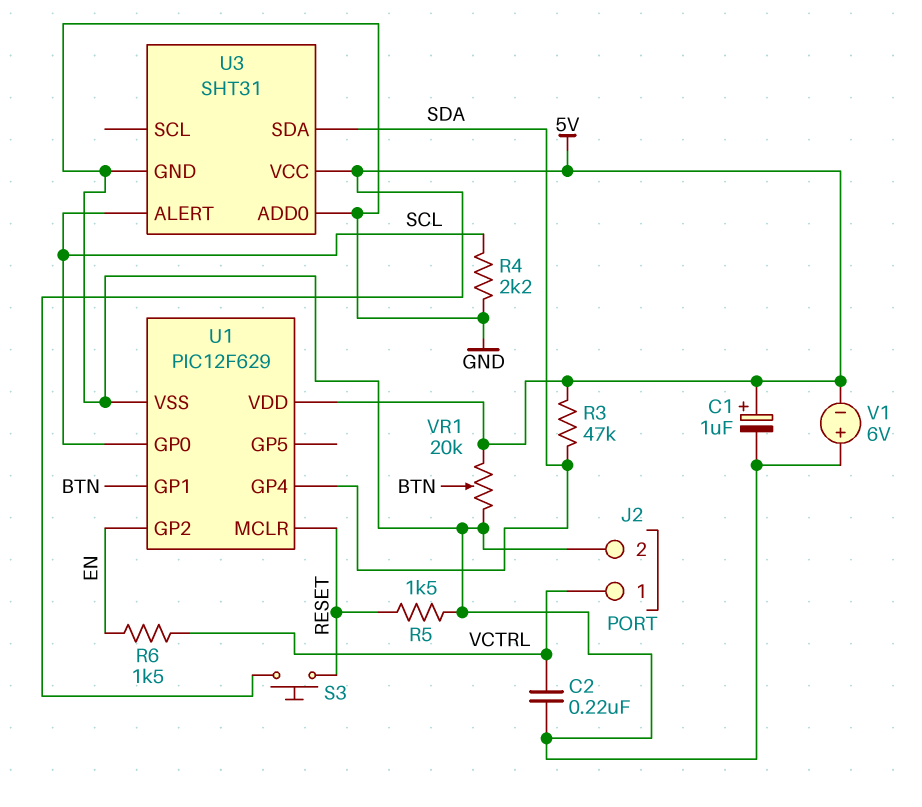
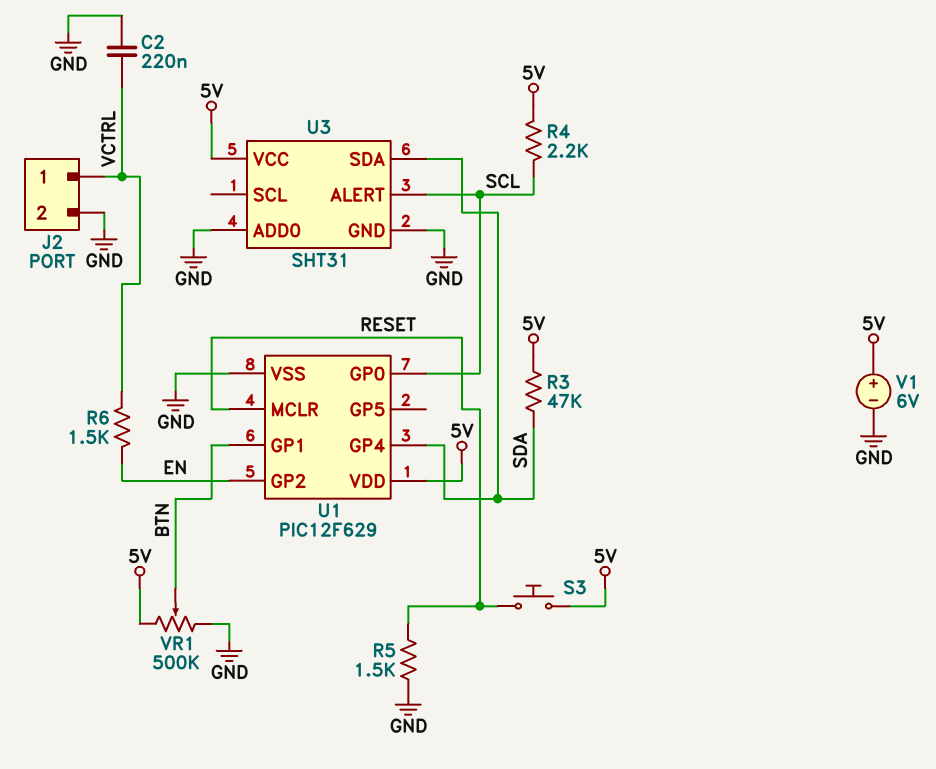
C1: 1uF (plus 5V, minus GND) -> none
R4: 2.2k (GND, SCL) -> 2.2k (5V, SCL)
V1: 6V (plus GND, minus 5V) -> 6V (plus 5V, minus GND)
VR1: 20k (5V, GND, wiper BTN) -> 500k (5V, GND, wiper BTN)

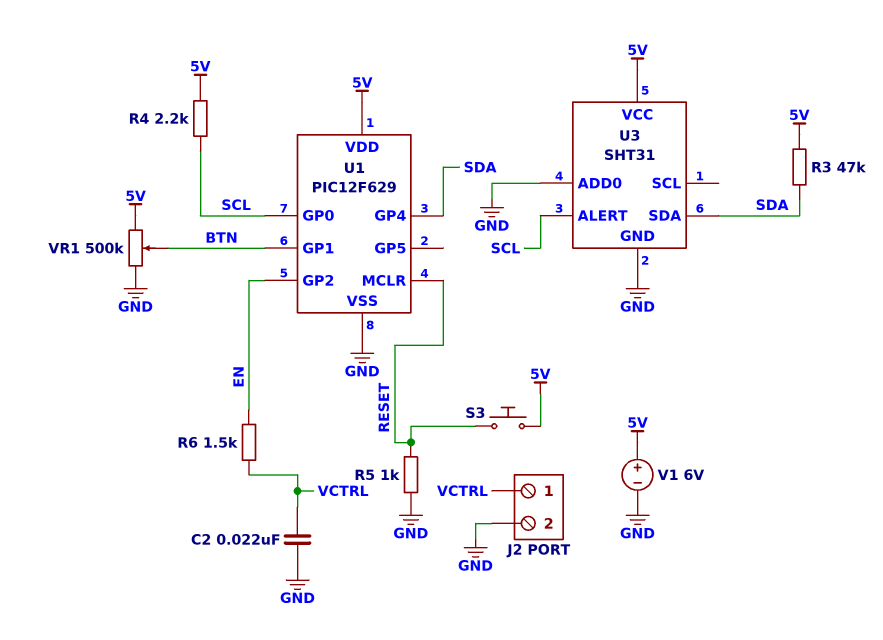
C2: 220nF (GND, VCTRL) -> 22nF (GND, VCTRL)
R5: 1.5k (GND, RESET) -> 1k (GND, RESET)

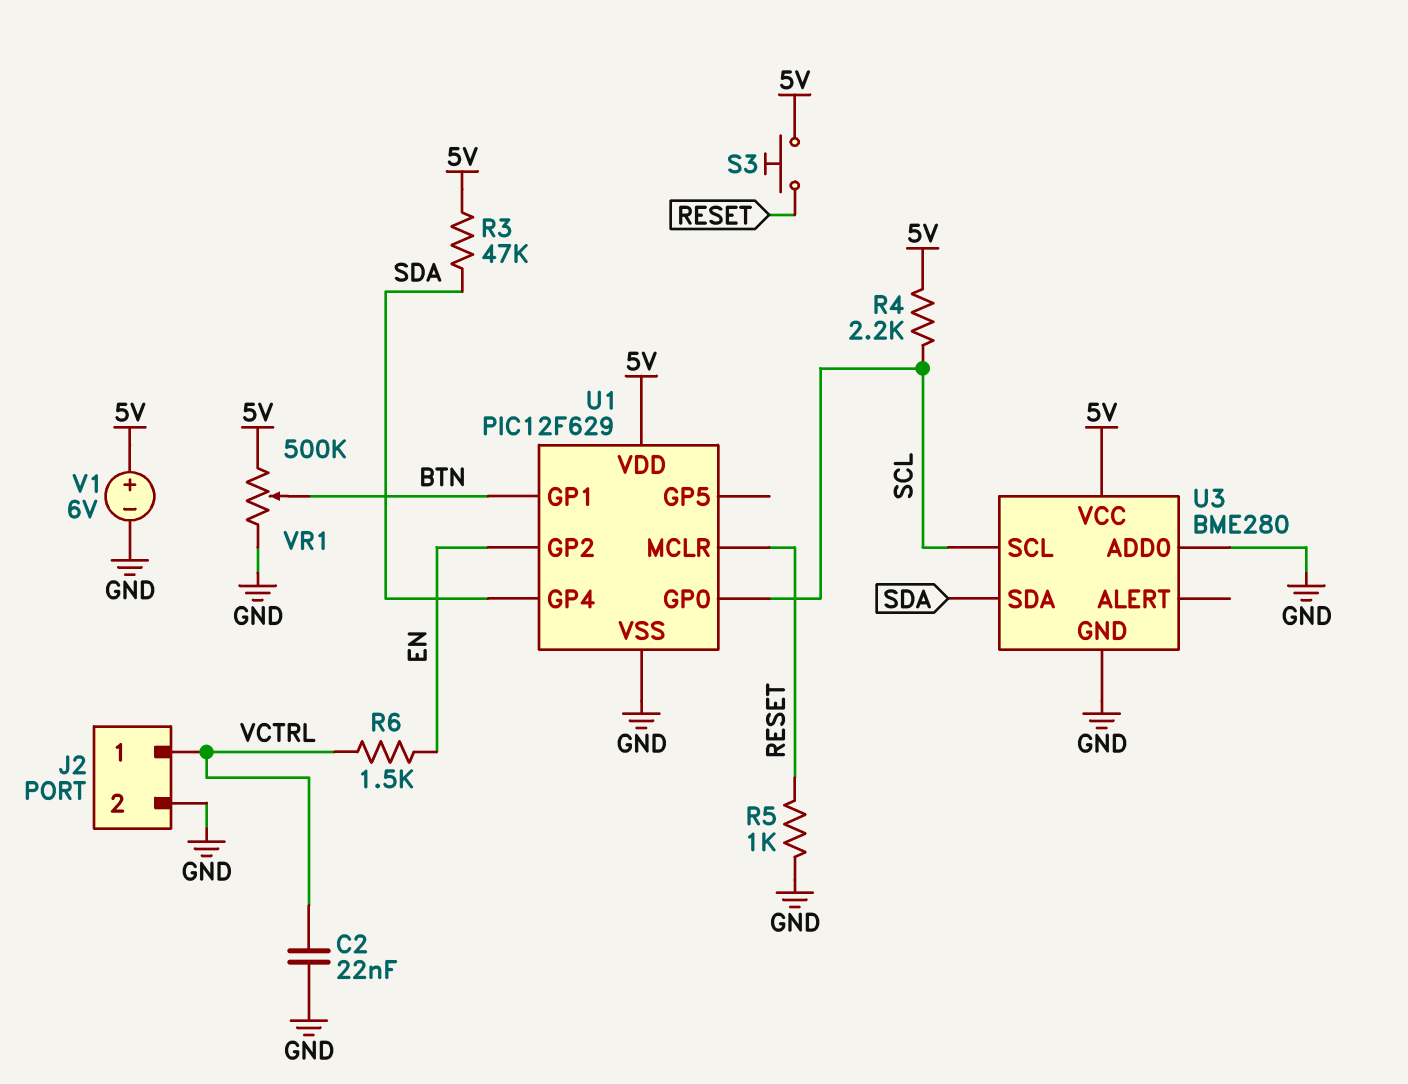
U3: SHT31 -> BME280
U3 pin ALERT: SCL -> none
U3 pin SCL: none -> SCL

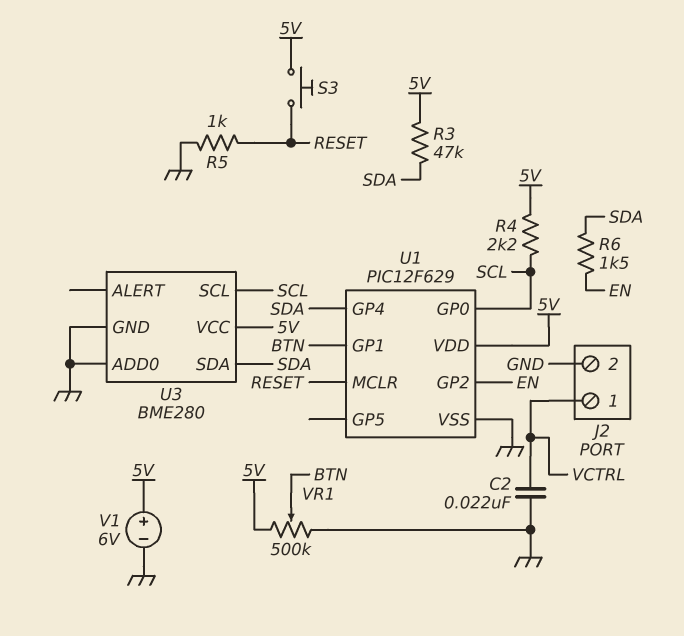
R6: 1.5k (EN, VCTRL) -> 1.5k (EN, SDA)

